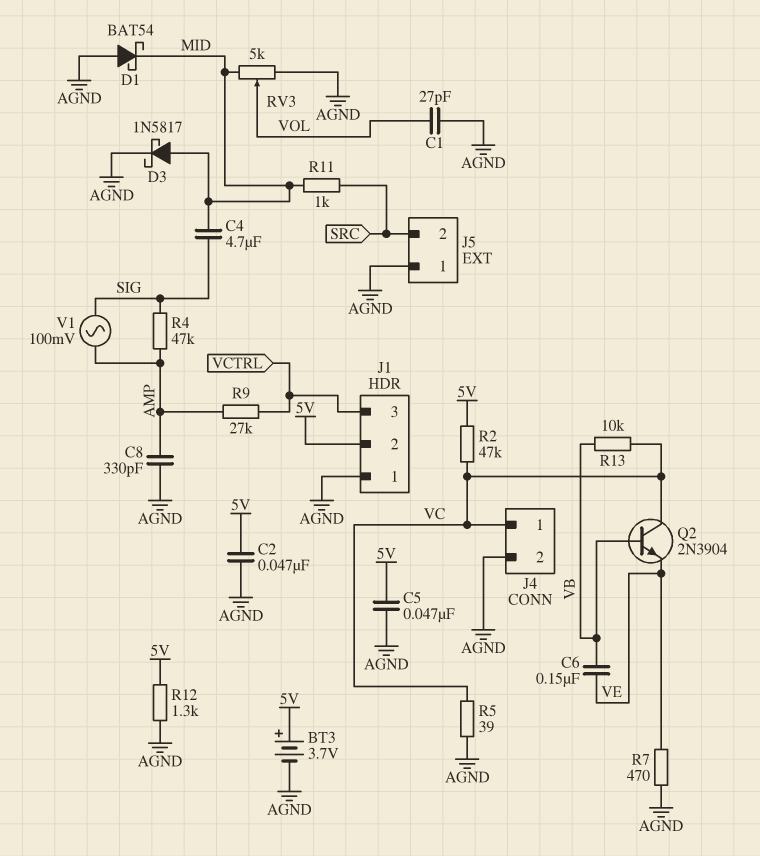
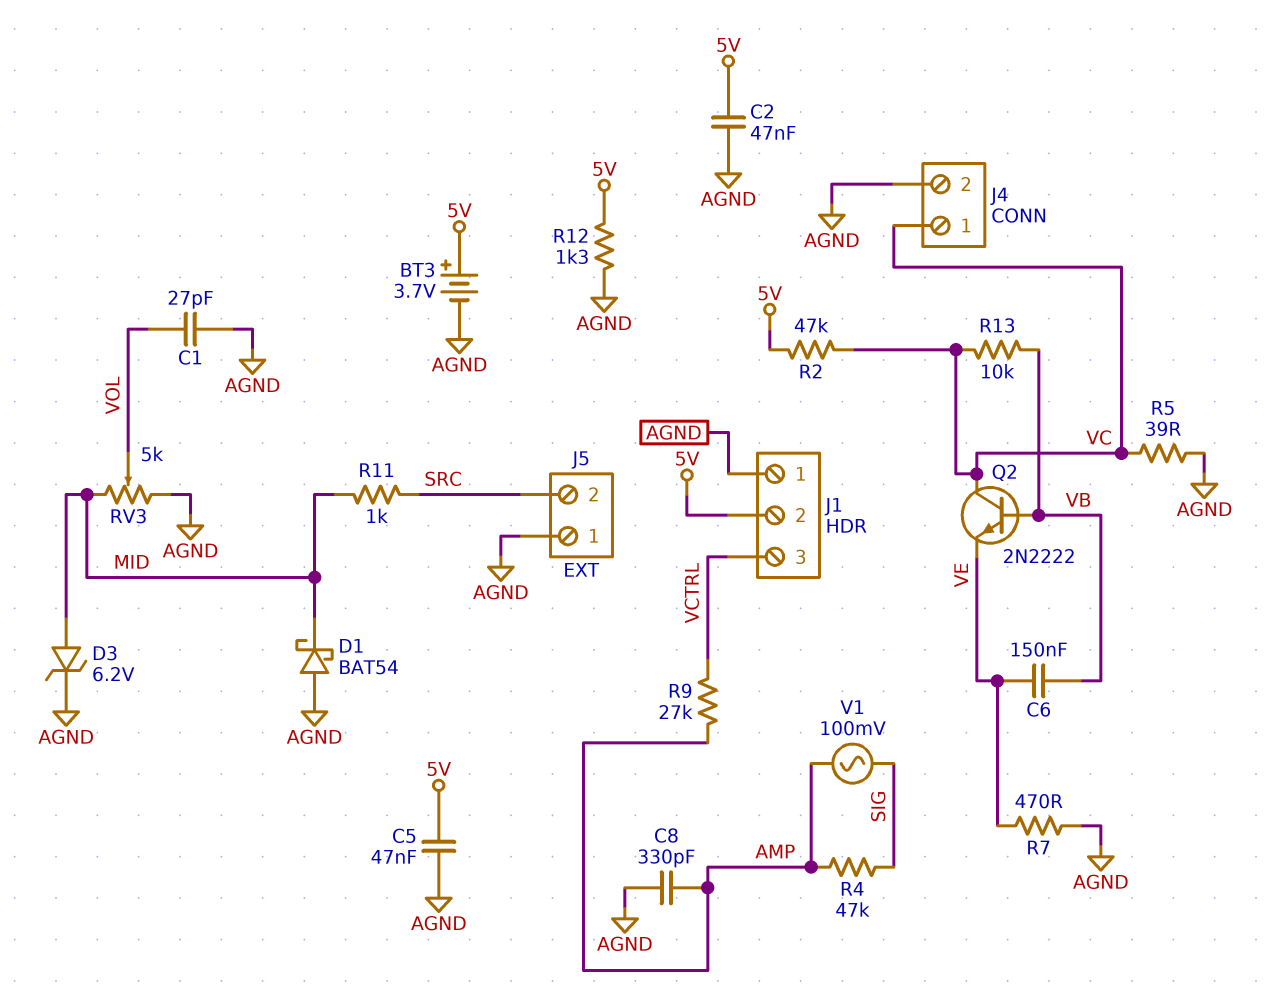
C4: 4.7uF (MID, SIG) -> none
D3: schottky 1N5817 (A MID, K AGND) -> zener 6.2V (A MID, K AGND)
Q2: NPN 2N3904 (B VB, C VC, E VE) -> NPN 2N2222 (B VB, C VC, E VE)

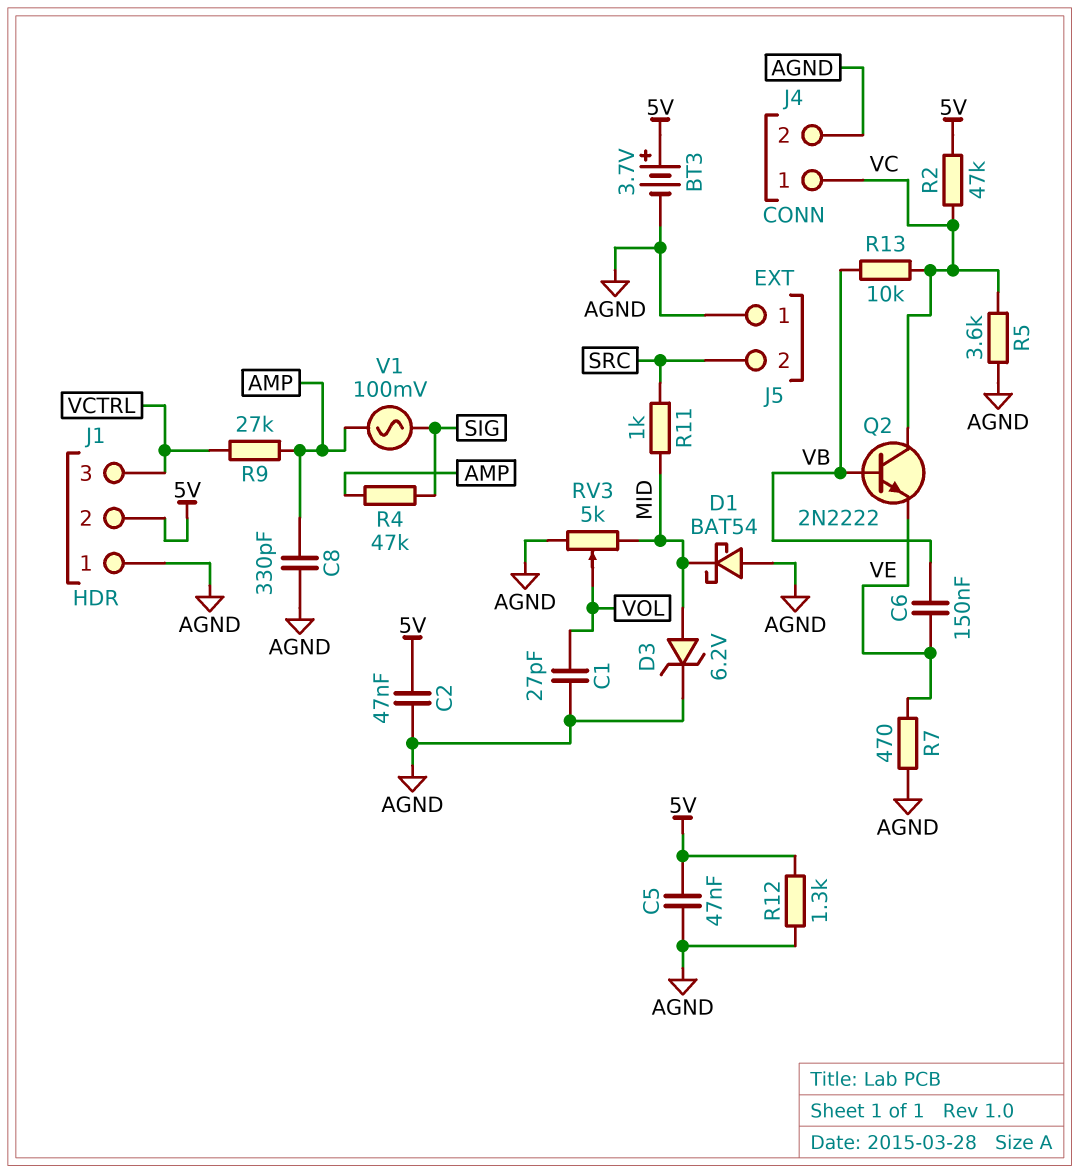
R5: 39 (AGND, VC) -> 3.6k (AGND, VC)

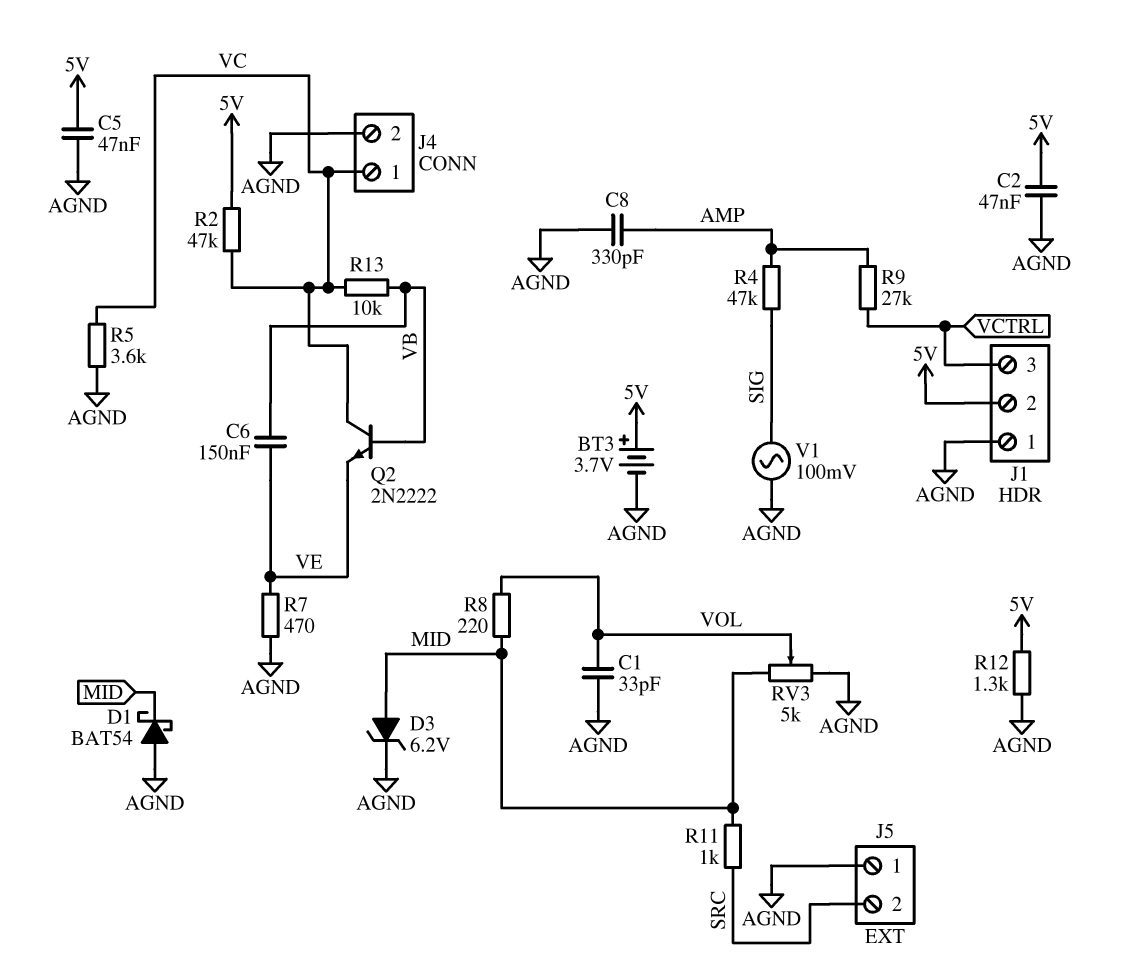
C1: 27pF (AGND, VOL) -> 33pF (AGND, VOL)
R8: none -> 220 (MID, VOL)
V1: AC 100mV (AMP, SIG) -> AC 100mV (AGND, SIG)

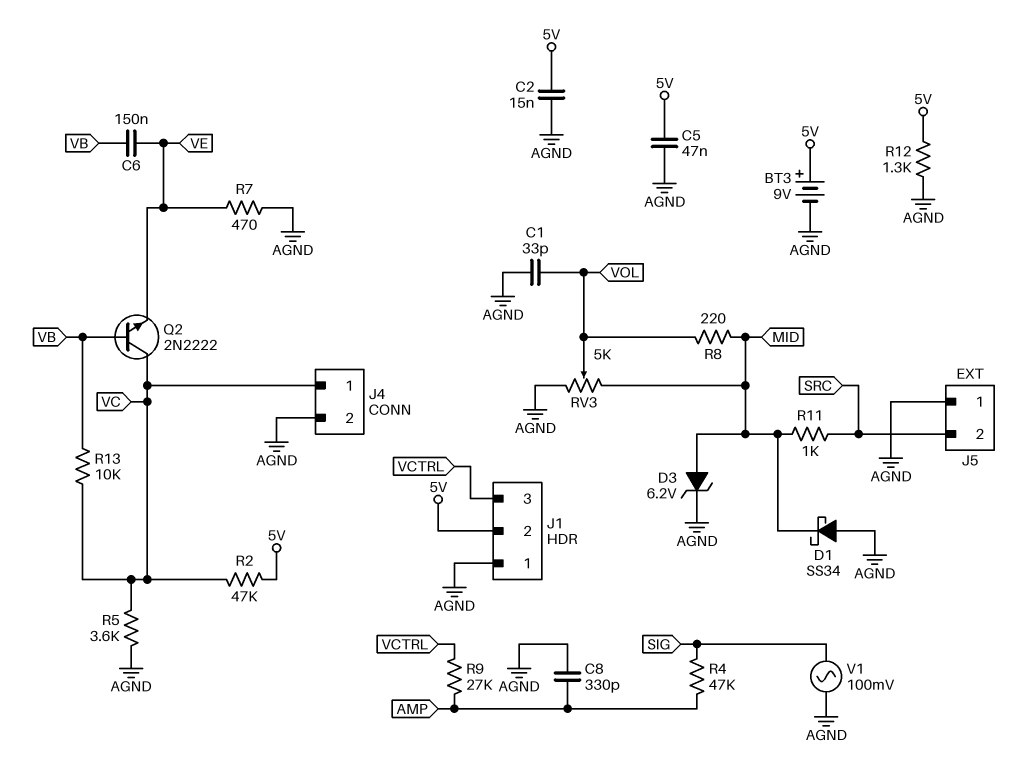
BT3: 3.7V (plus 5V, minus AGND) -> 9V (plus 5V, minus AGND)
C2: 47nF (5V, AGND) -> 15nF (5V, AGND)
D1: schottky BAT54 (A AGND, K MID) -> schottky SS34 (A AGND, K MID)

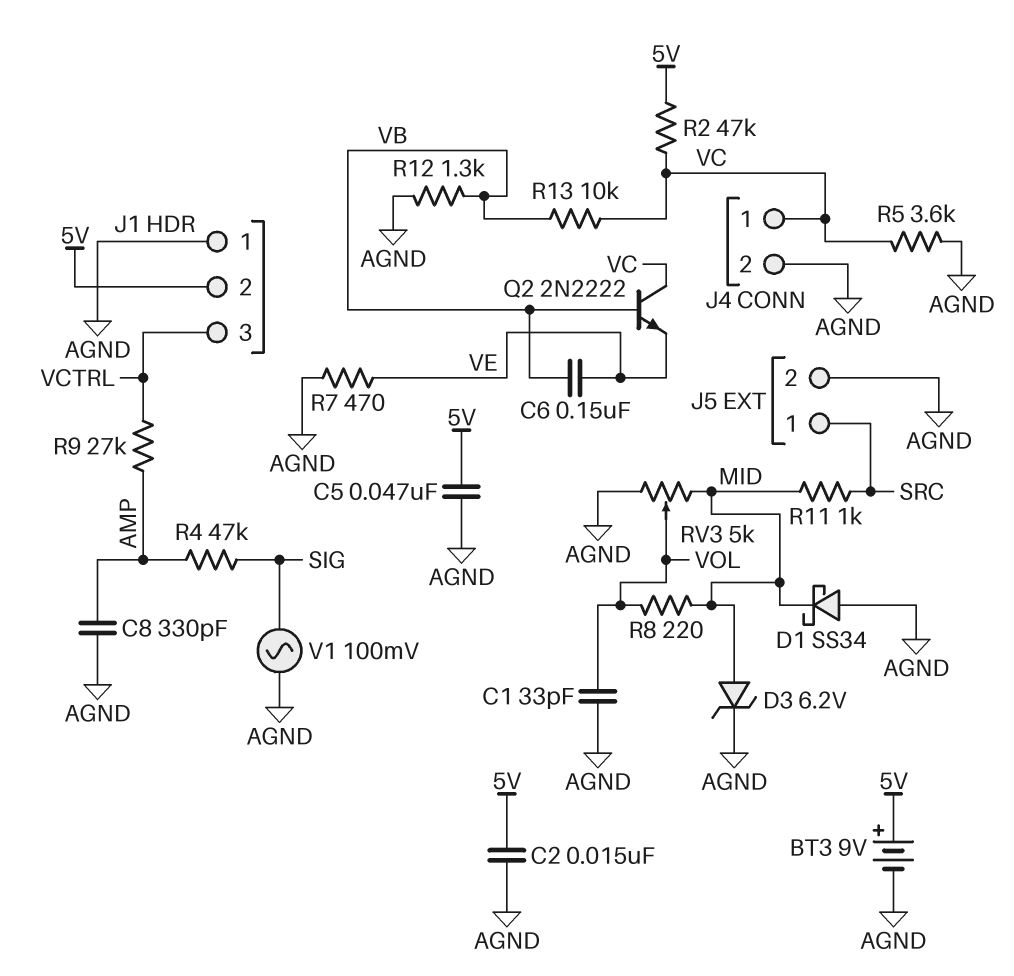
J5 pin 1: AGND -> SRC
J5 pin 2: SRC -> AGND
R12: 1.3k (5V, AGND) -> 1.3k (AGND, VB)

